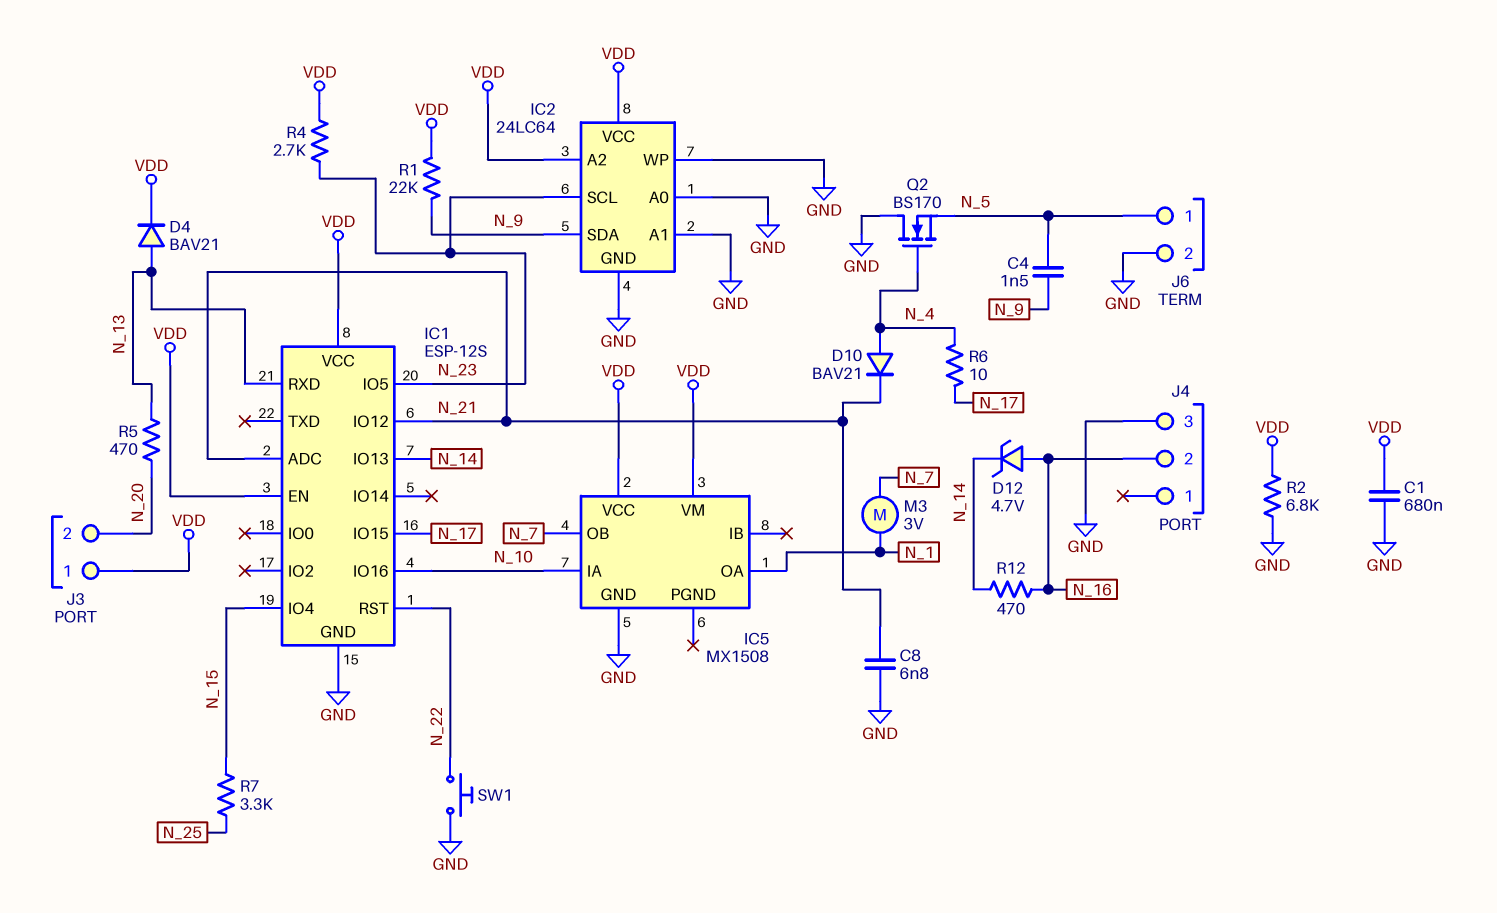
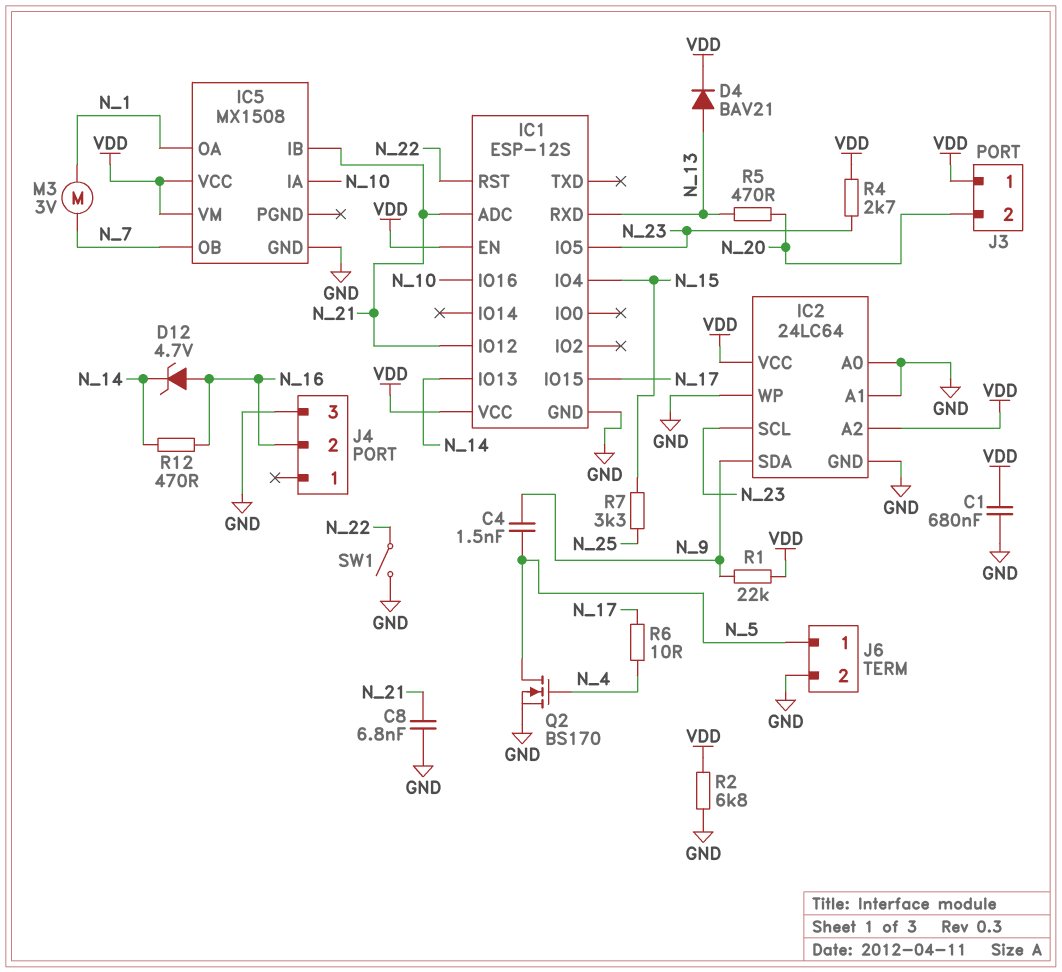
D10: diode BAV21 (A N_4, K N_21) -> none
IC5 pin IB: none -> N_21
Q2: NMOS BS170 (G N_4, D GND, S N_5) -> NMOS BS170 (G N_4, D N_5, S GND)
SW1: button (GND, N_22) -> switch (GND, N_22)

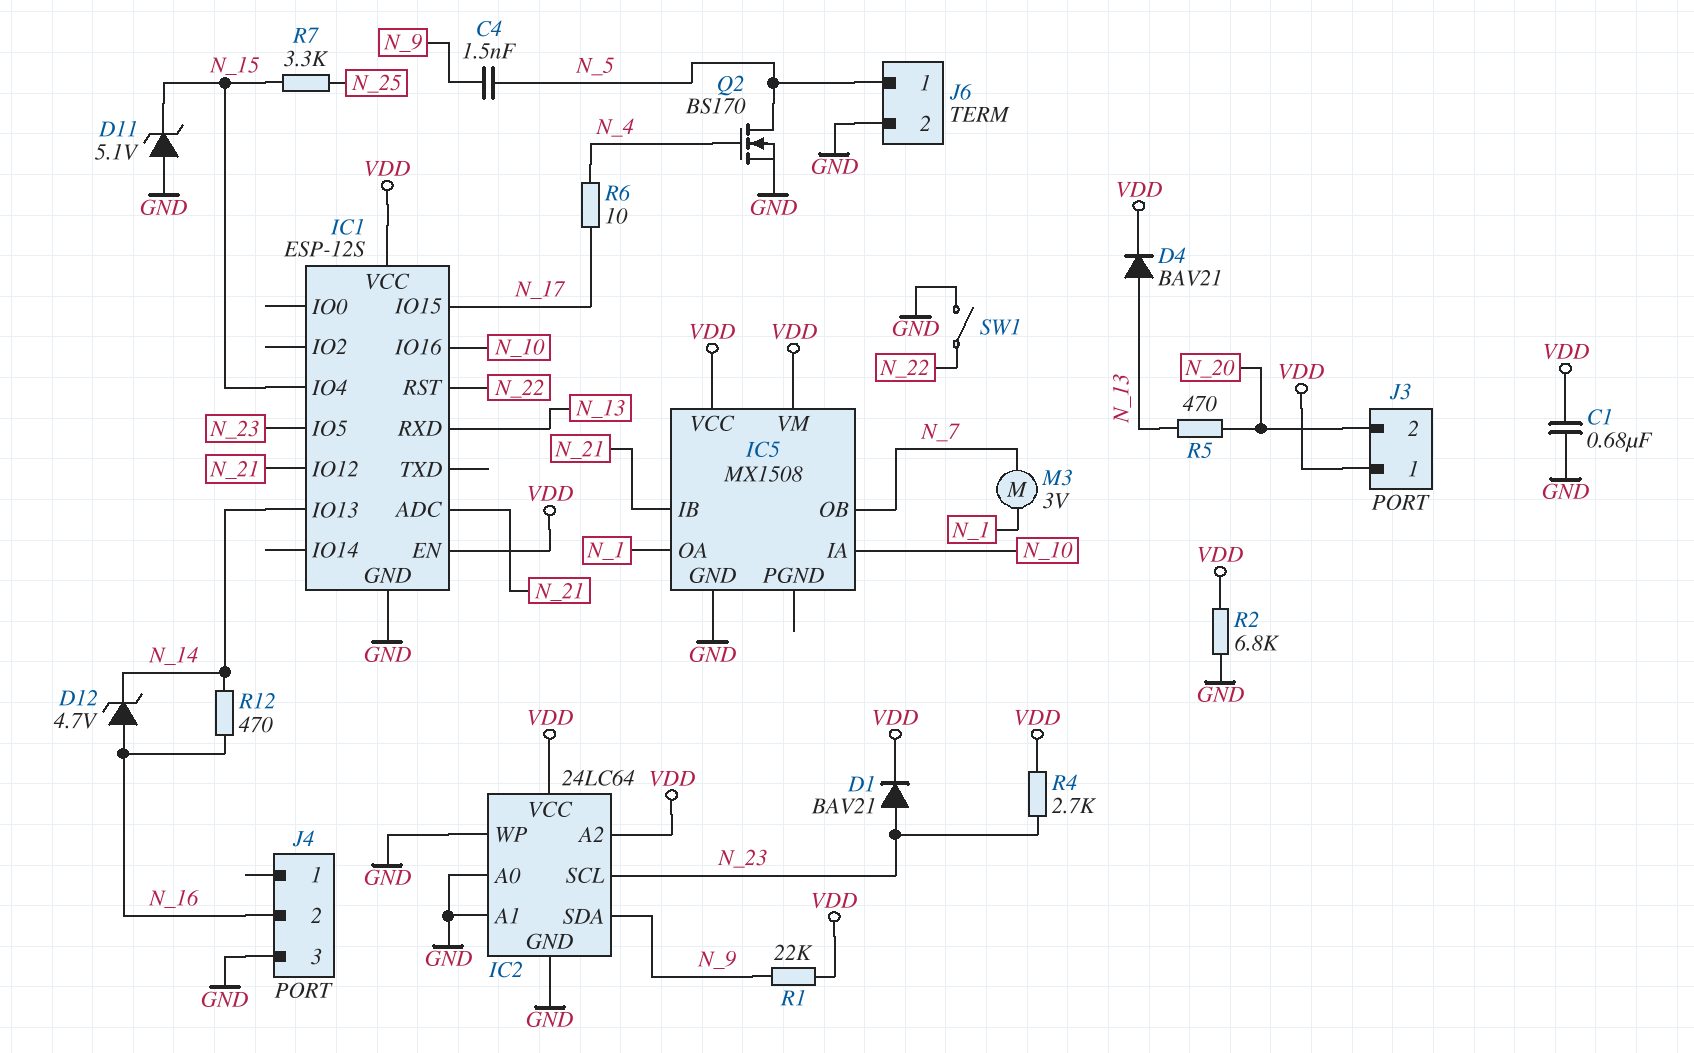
C8: 6.8nF (GND, N_21) -> none
D1: none -> diode BAV21 (A N_23, K VDD)
D11: none -> zener 5.1V (A GND, K N_15)

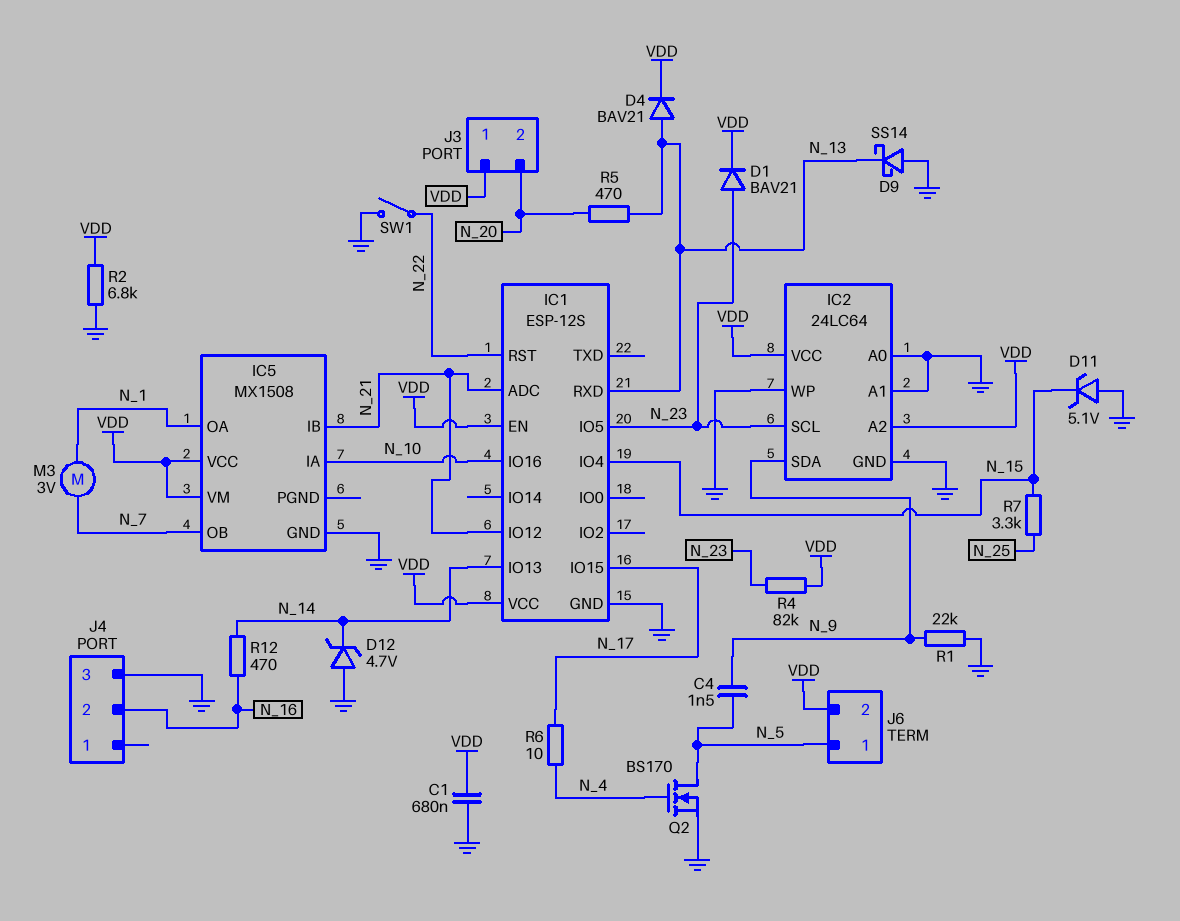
D9: none -> schottky SS14 (A GND, K N_13)
D12: zener 4.7V (A N_16, K N_14) -> zener 4.7V (A GND, K N_14)
J6 pin 2: GND -> VDD
R1: 22k (N_9, VDD) -> 22k (GND, N_9)
R4: 2.7k (N_23, VDD) -> 82k (N_23, VDD)

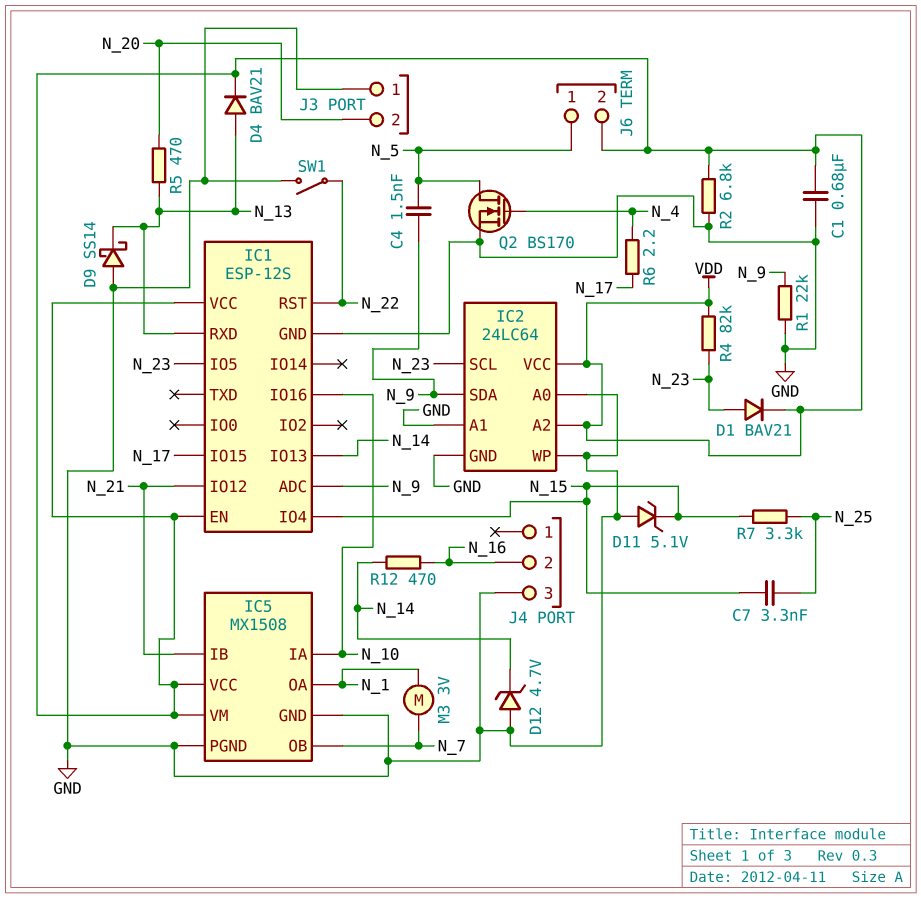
C7: none -> 3.3nF (N_15, N_25)
IC1 pin ADC: N_21 -> N_9
IC5 pin PGND: none -> GND
J3 pin 1: VDD -> GND
R6: 10 (N_4, N_17) -> 2.2 (N_4, N_17)

